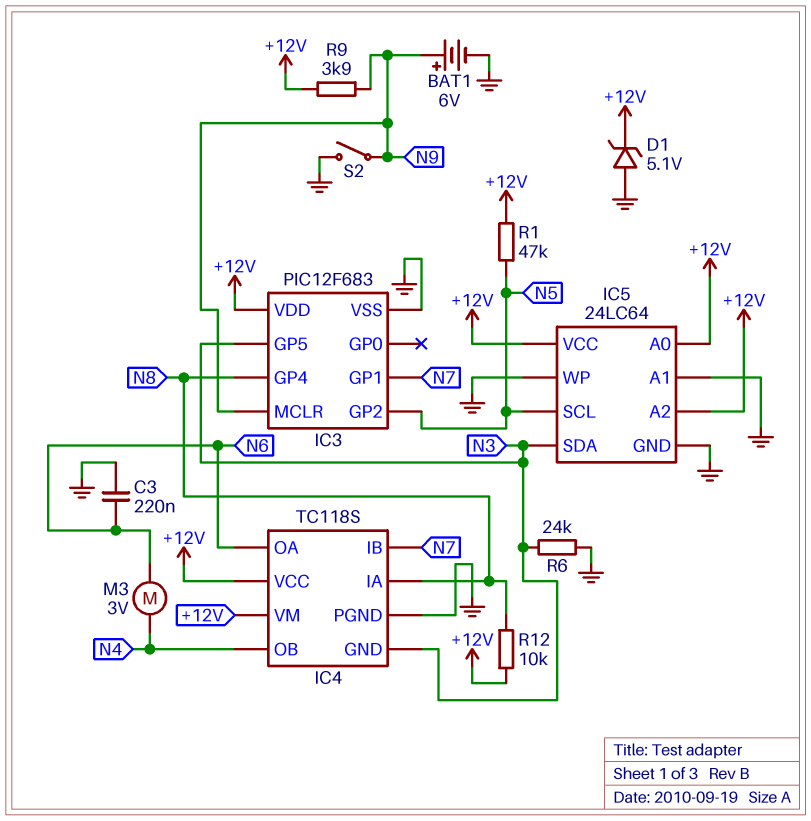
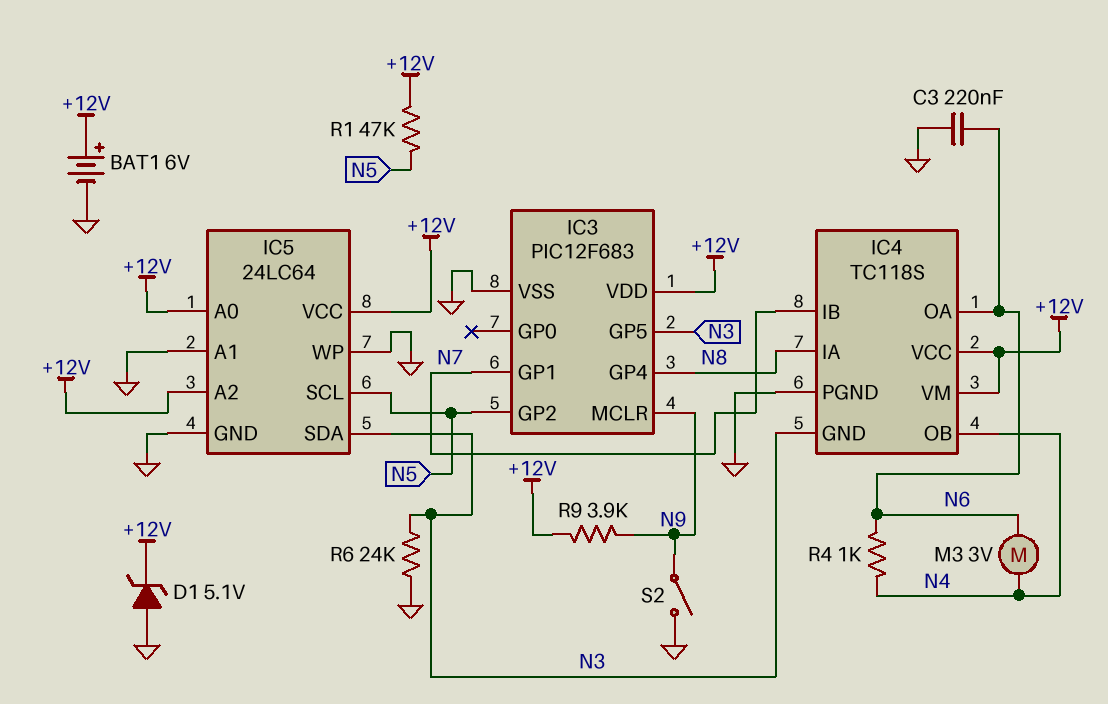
BAT1: 6V (plus N9, minus GND) -> 6V (plus +12V, minus GND)
R4: none -> 1k (N4, N6)
R12: 10k (+12V, N8) -> none

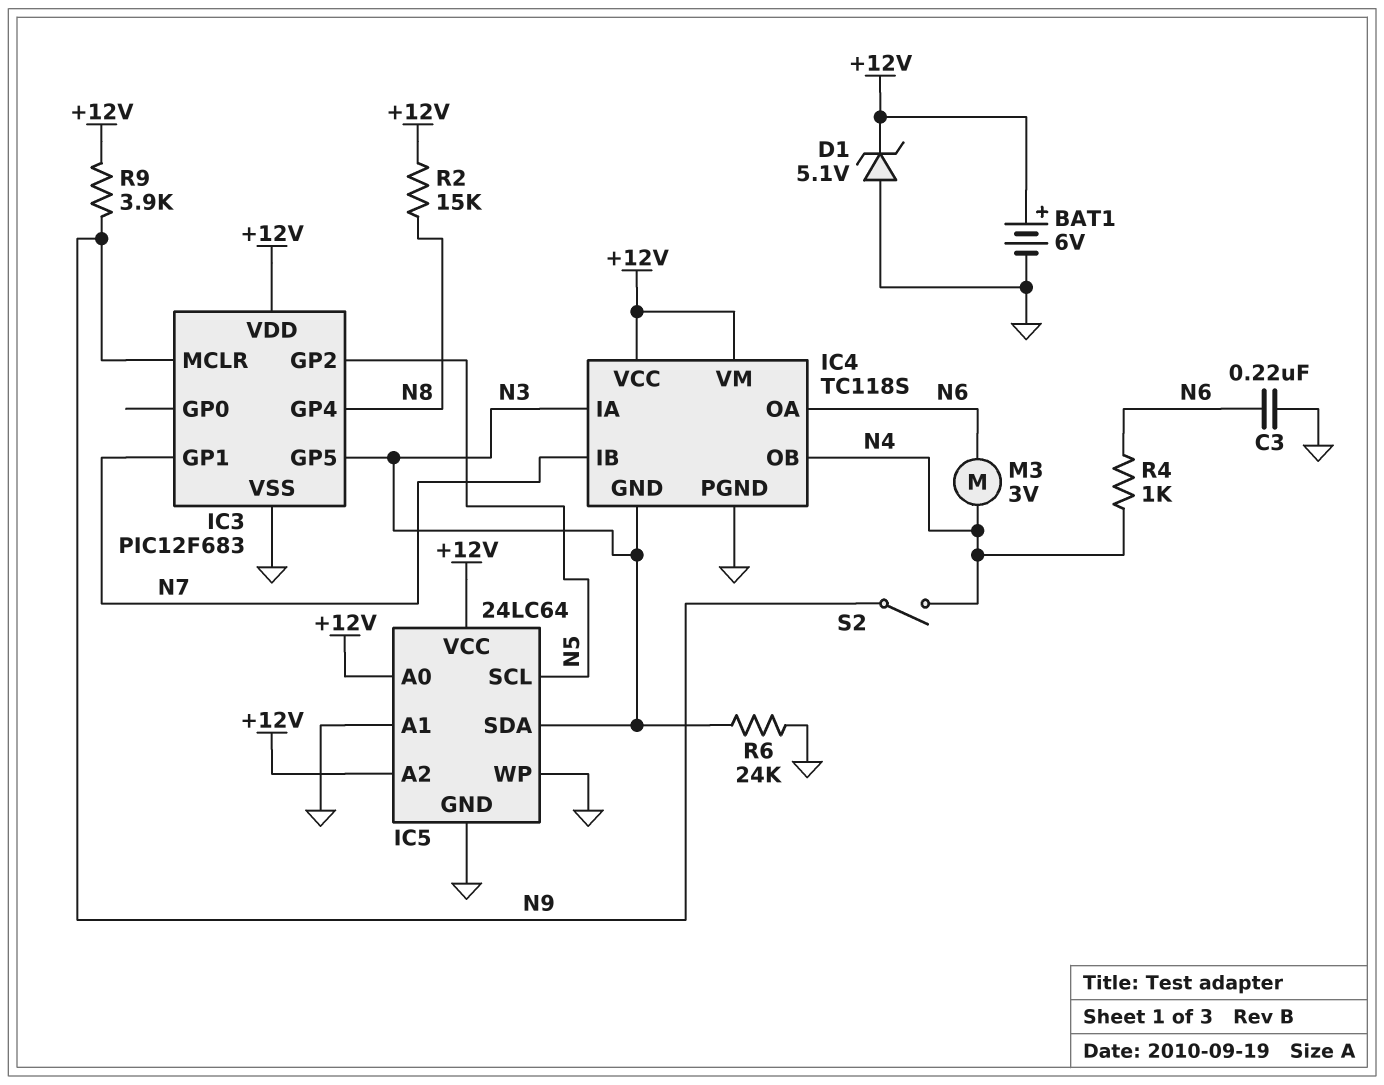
IC4 pin IA: N8 -> N3
R1: 47k (+12V, N5) -> none
R2: none -> 15k (+12V, N8)
S2: switch (GND, N9) -> switch (N4, N9)

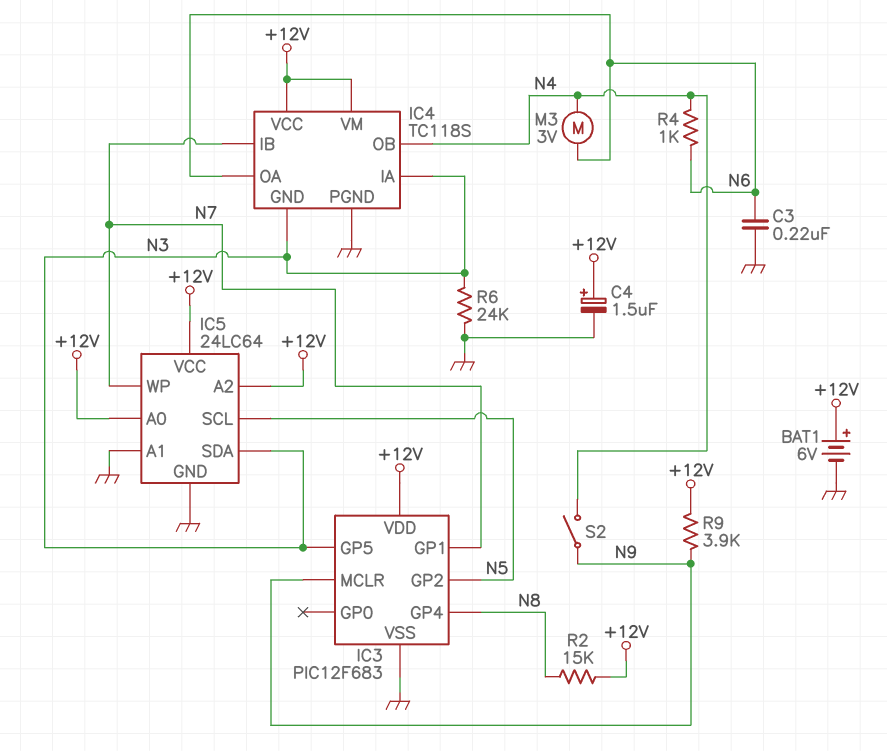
C4: none -> 1.5uF (plus +12V, minus GND)
D1: zener 5.1V (A GND, K +12V) -> none
IC5 pin WP: GND -> N7

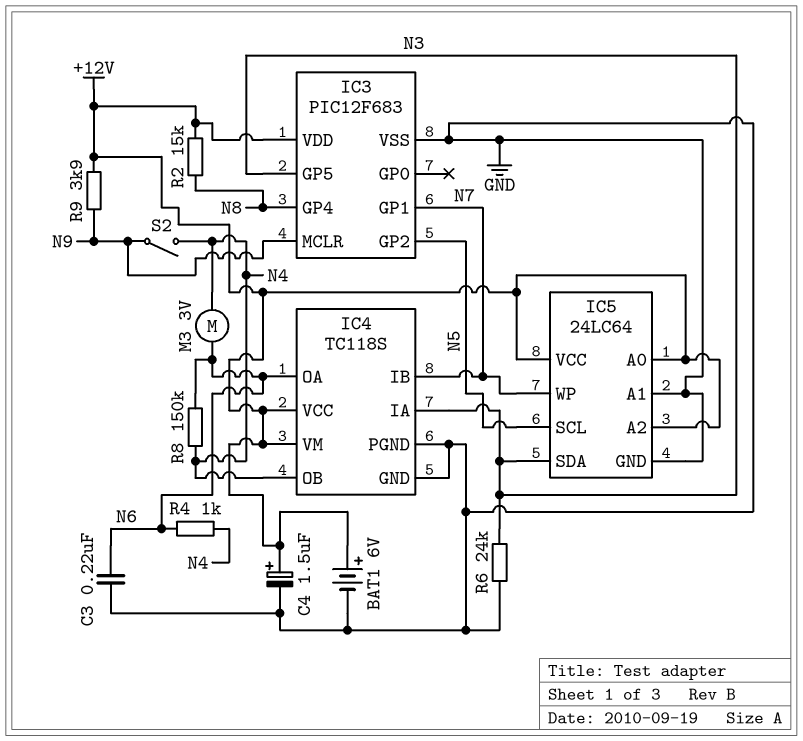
IC4 pin GND: N3 -> GND
R8: none -> 150k (N4, N6)

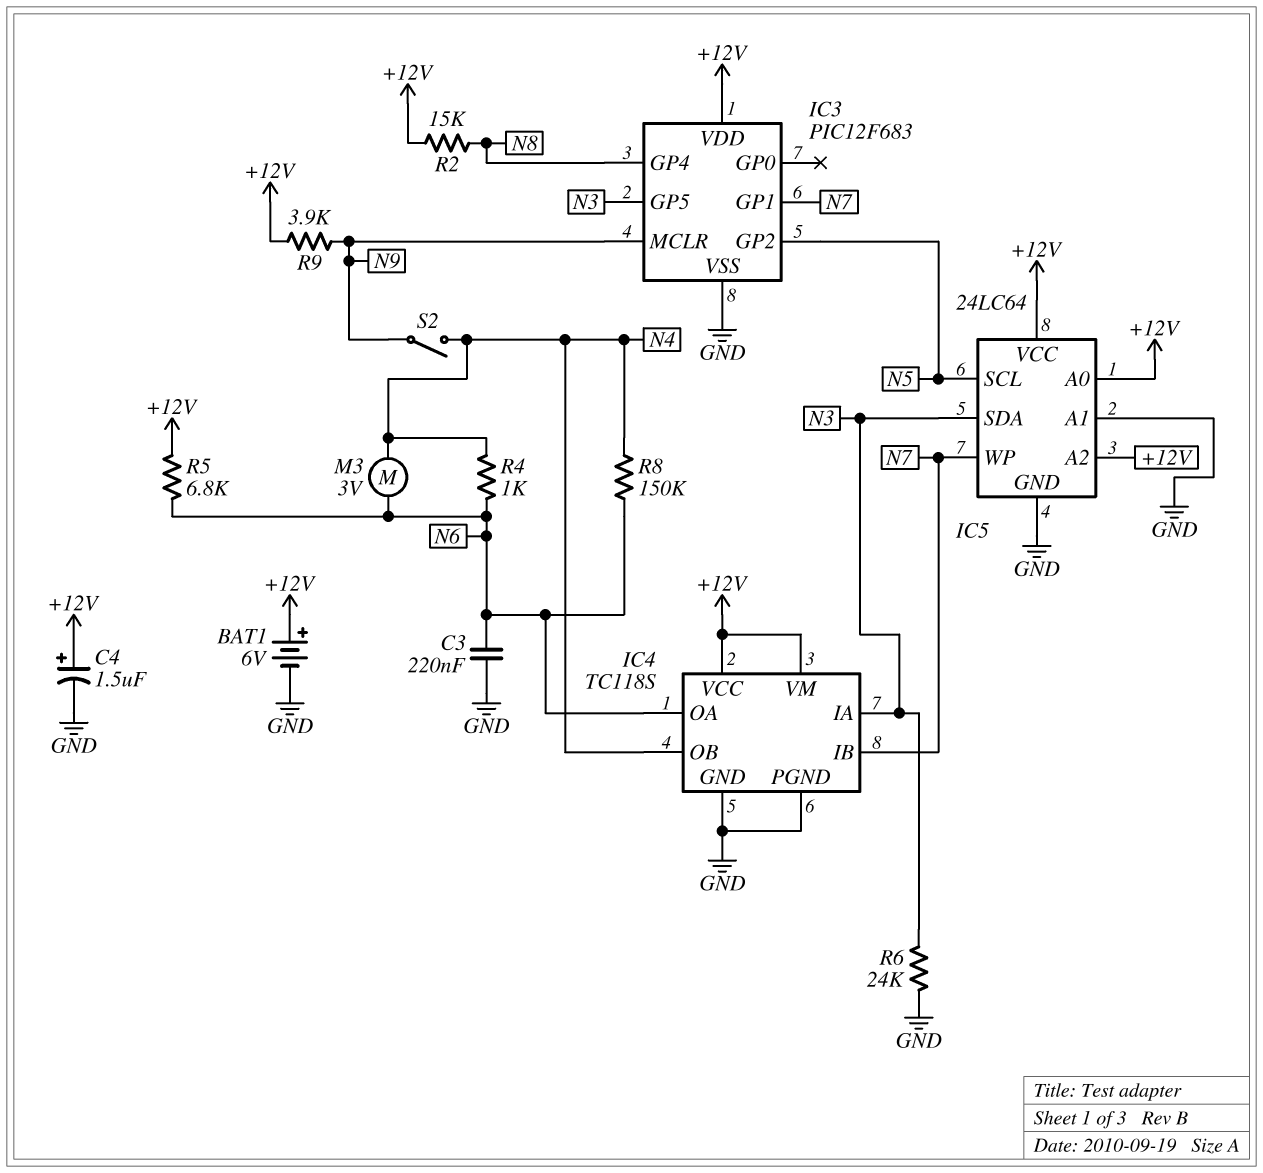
R5: none -> 6.8k (+12V, N6)

